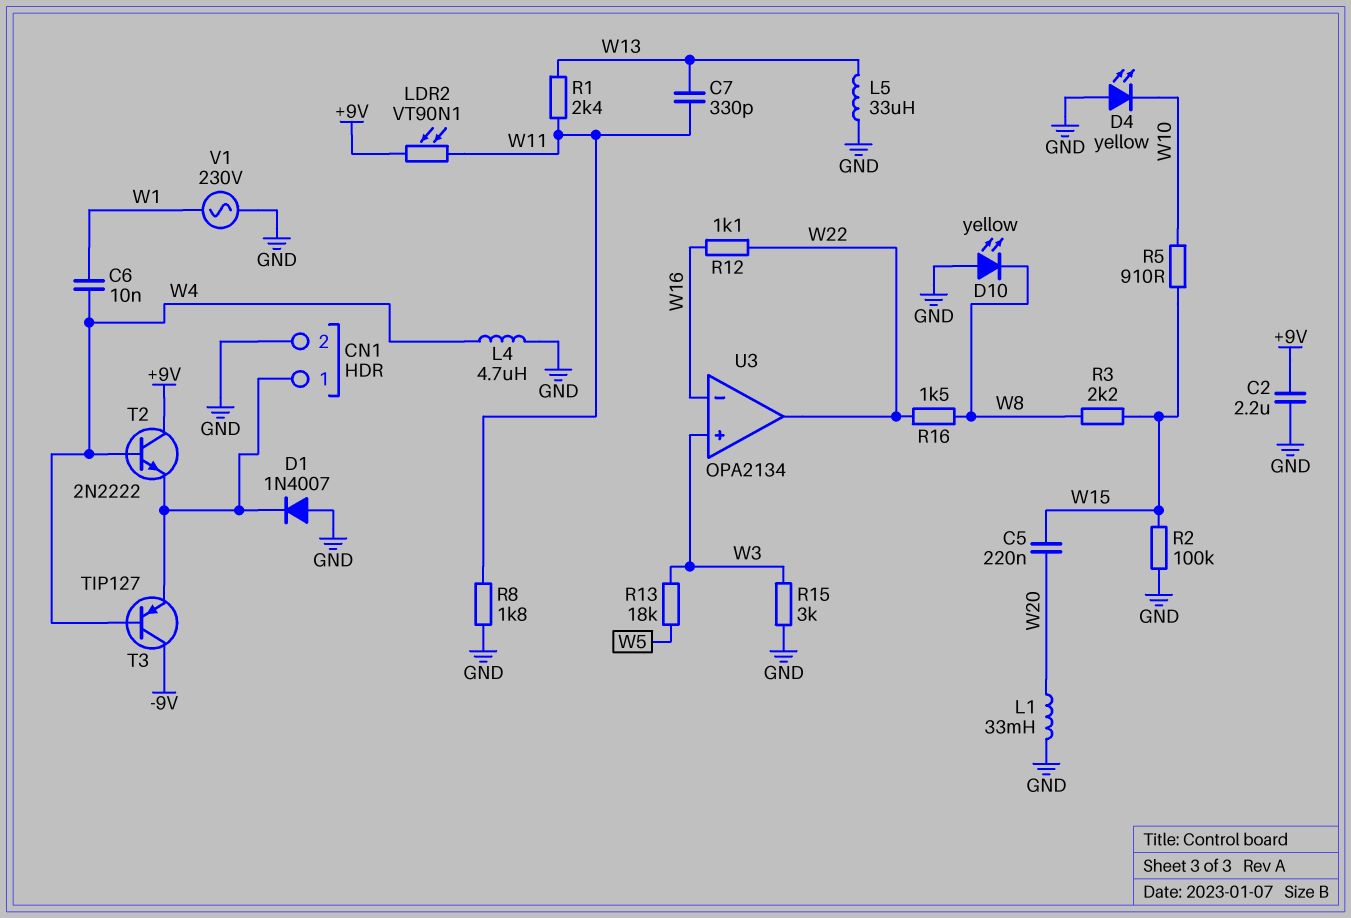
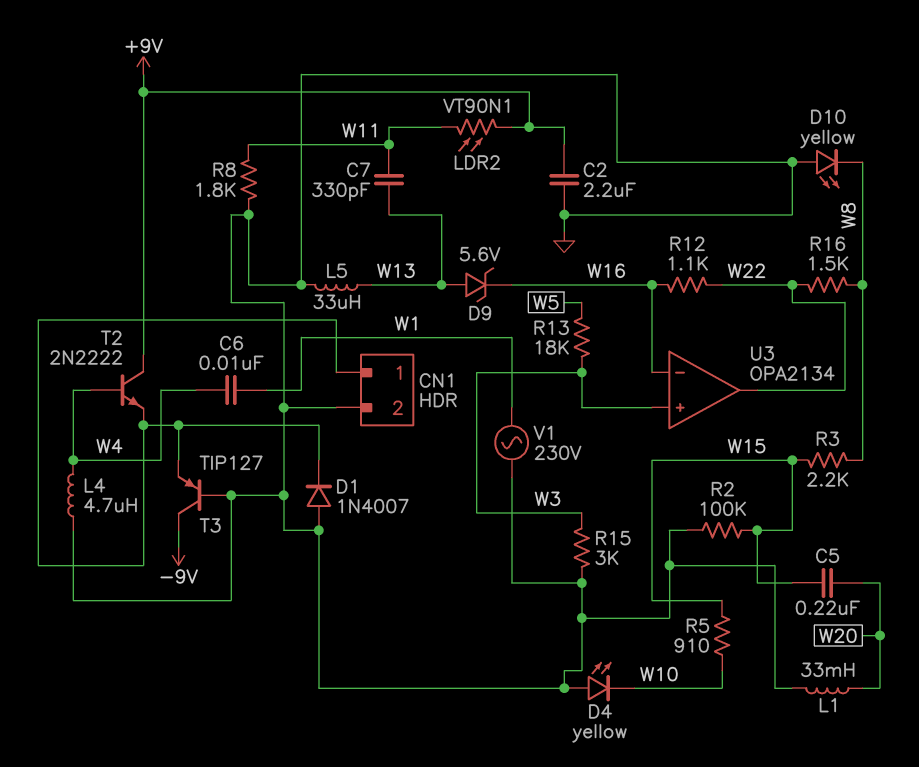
D9: none -> zener 5.6V (A W13, K W16)
R1: 2.4k (W11, W13) -> none
T3: PNP TIP127 (B W4, C -9V, E CN1/1) -> PNP TIP127 (B GND, C -9V, E CN1/1)

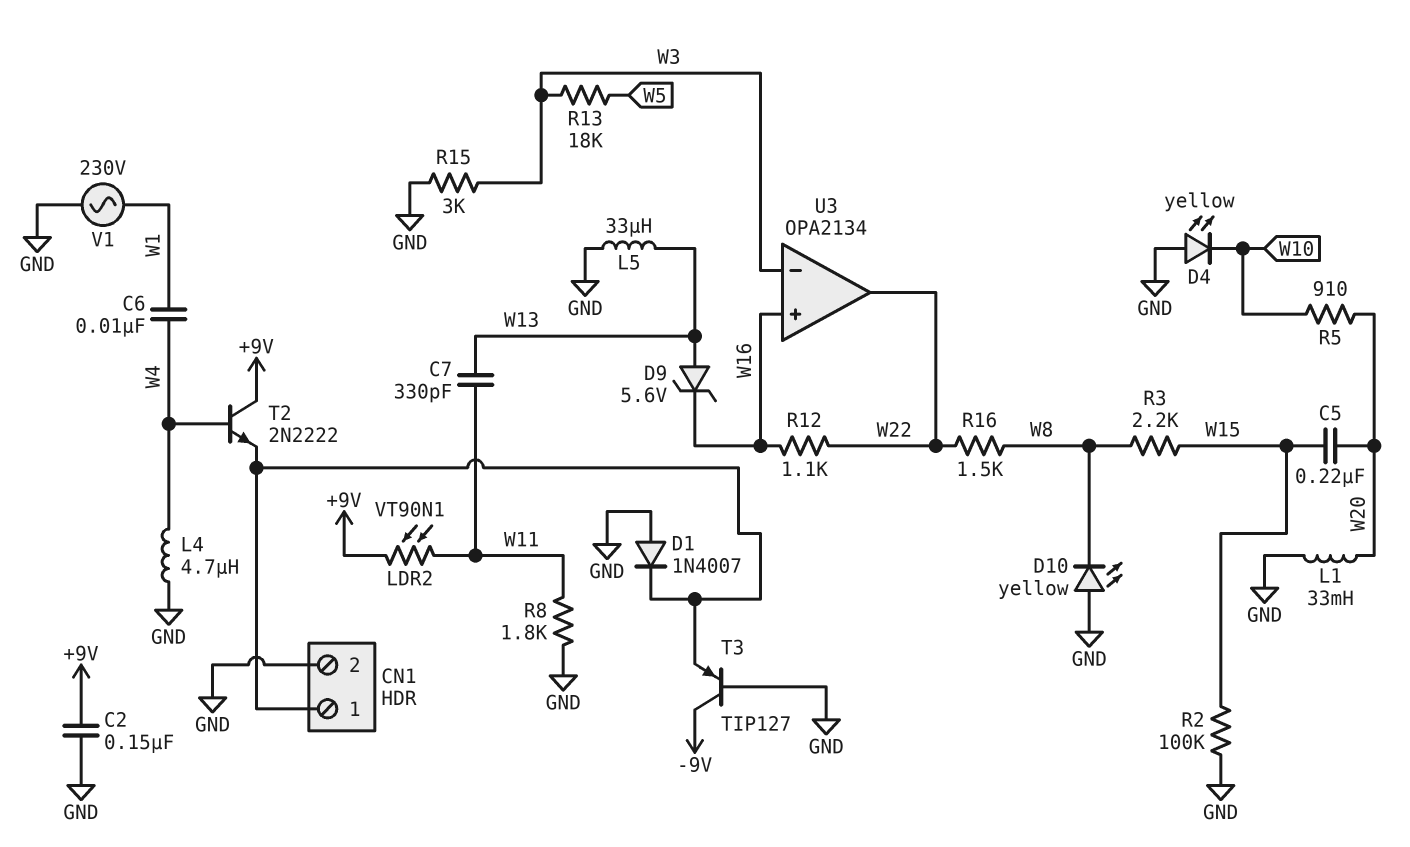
C2: 2.2uF (+9V, GND) -> 150nF (+9V, GND)
R5: 910 (W10, W15) -> 910 (W10, W20)
U3 pin in+: W3 -> W16
U3 pin in-: W16 -> W3

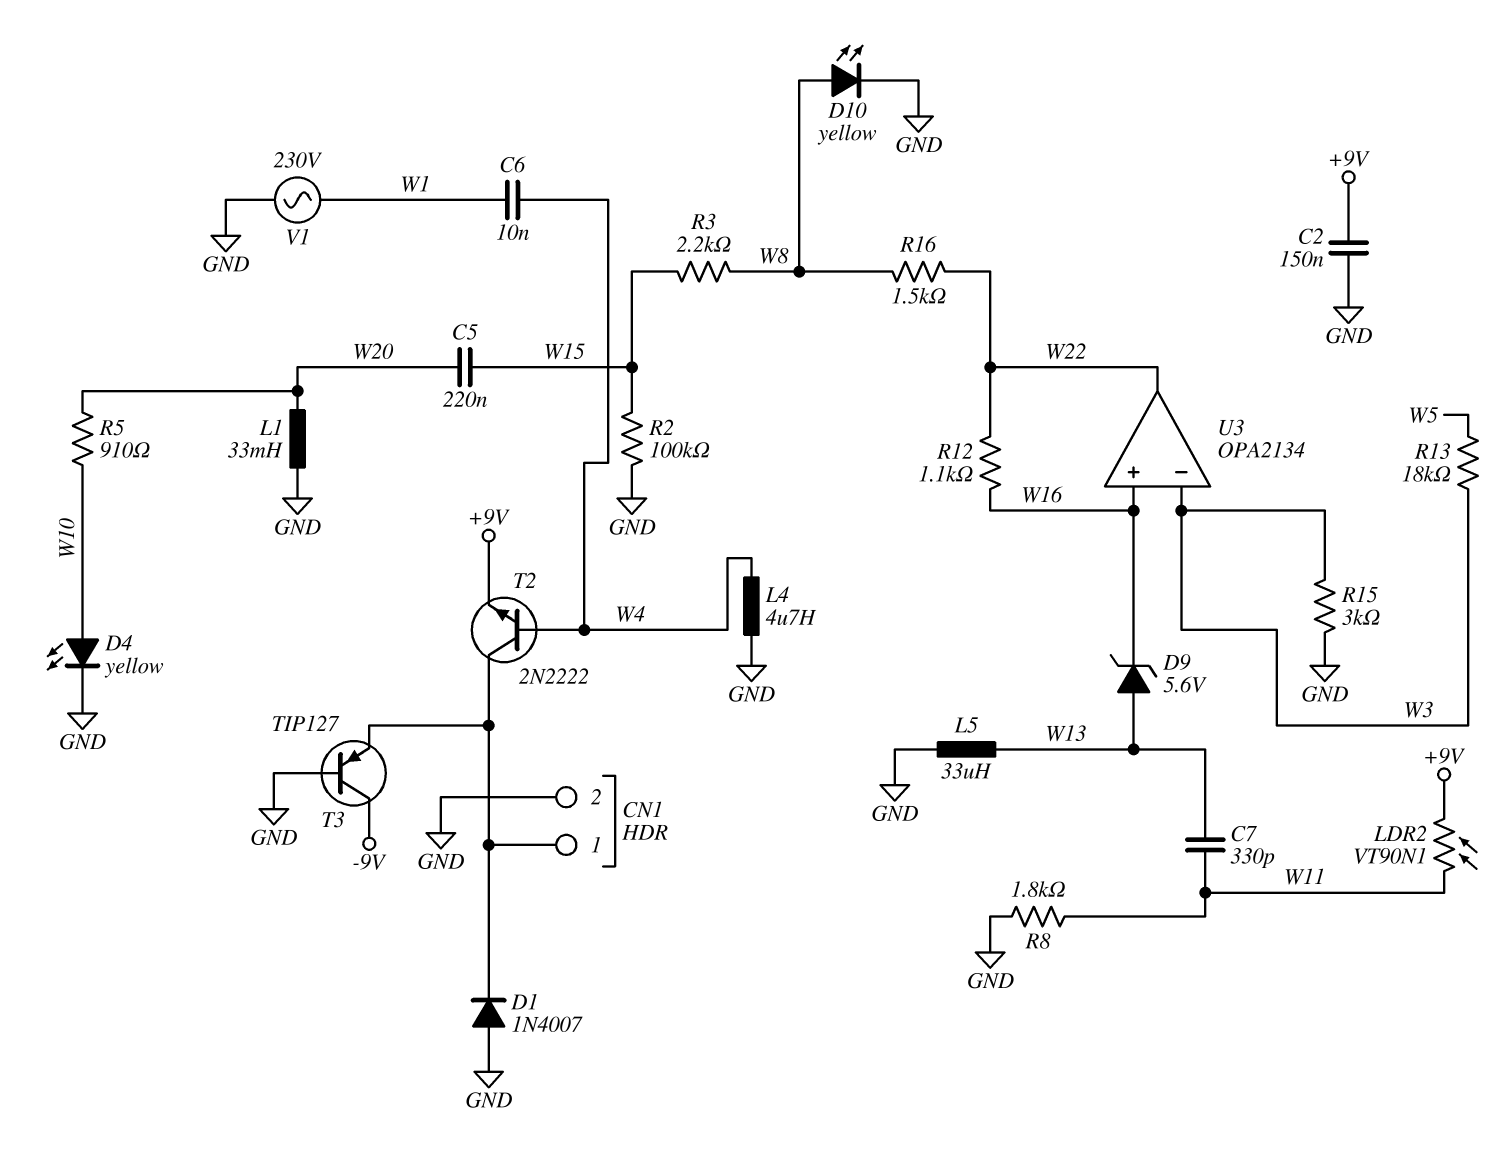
D4: LED yellow (A GND, K W10) -> LED yellow (A W10, K GND)
D10: LED yellow (A GND, K W8) -> LED yellow (A W8, K GND)
T2: NPN 2N2222 (B W4, C +9V, E CN1/1) -> NPN 2N2222 (B W4, C CN1/1, E +9V)

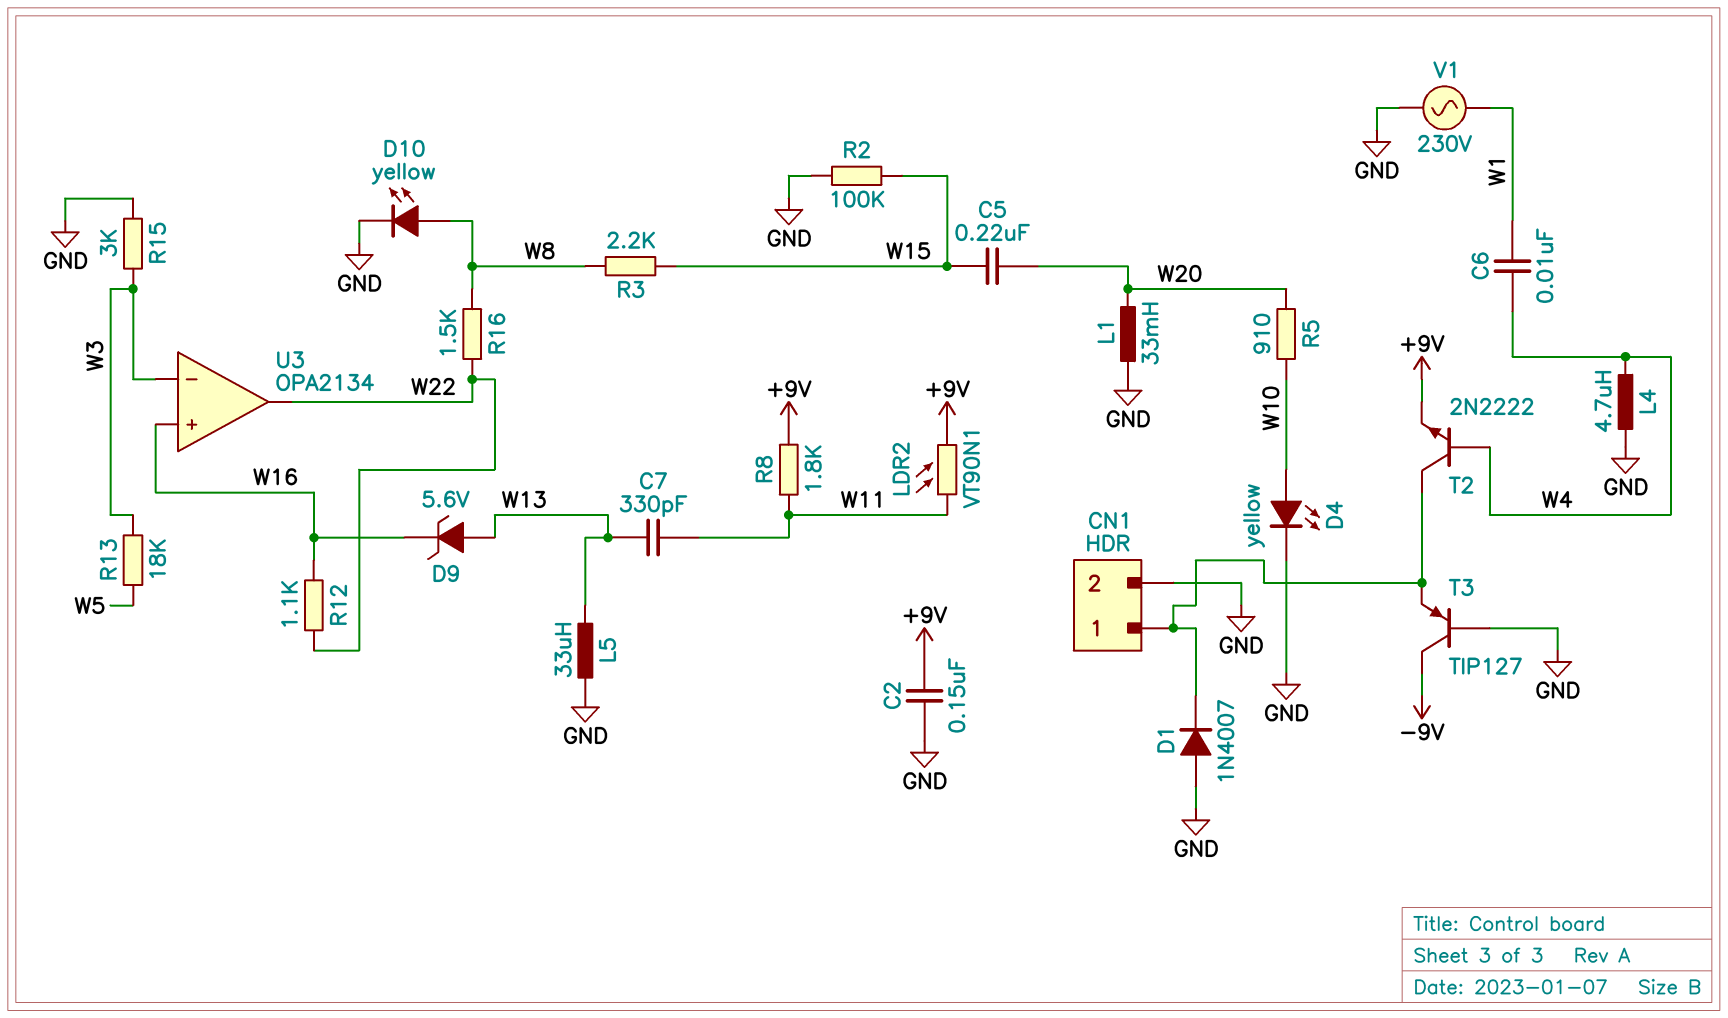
R8: 1.8k (GND, W11) -> 1.8k (+9V, W11)

